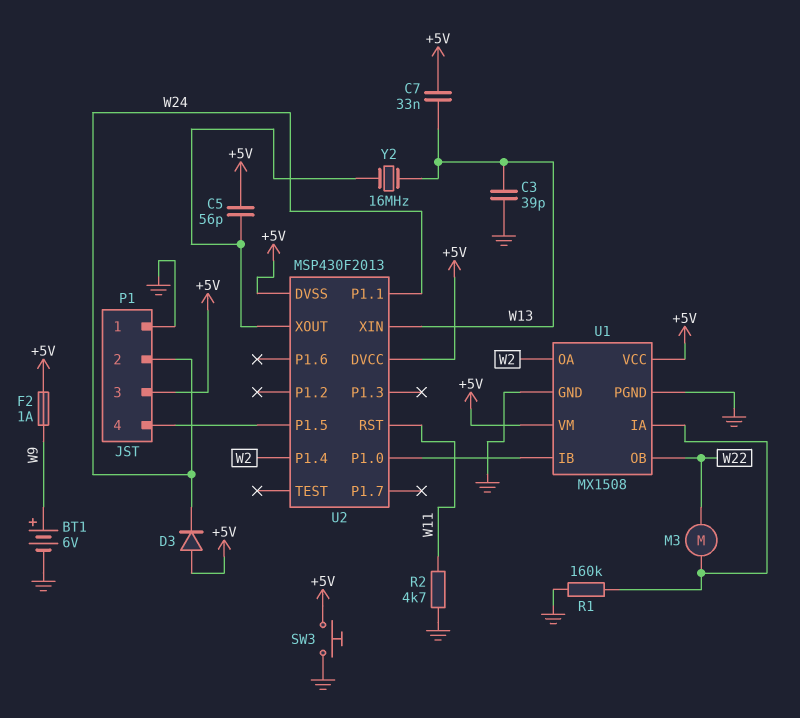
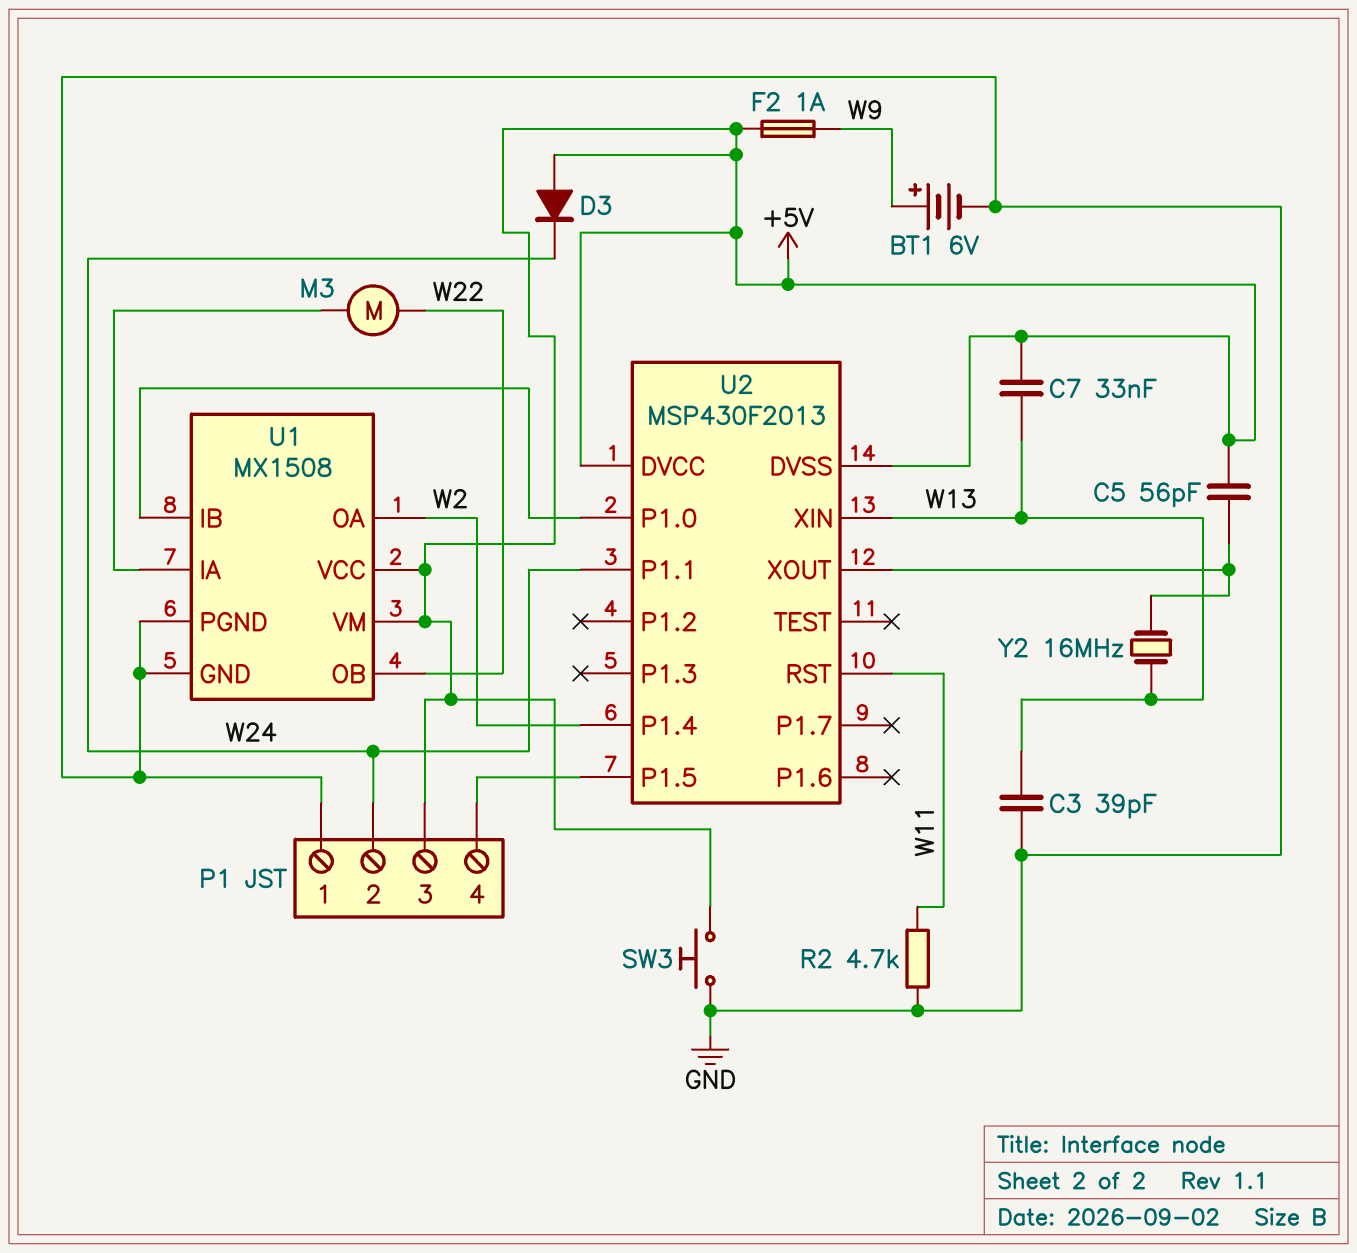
R1: 160k (GND, U1/IA) -> none

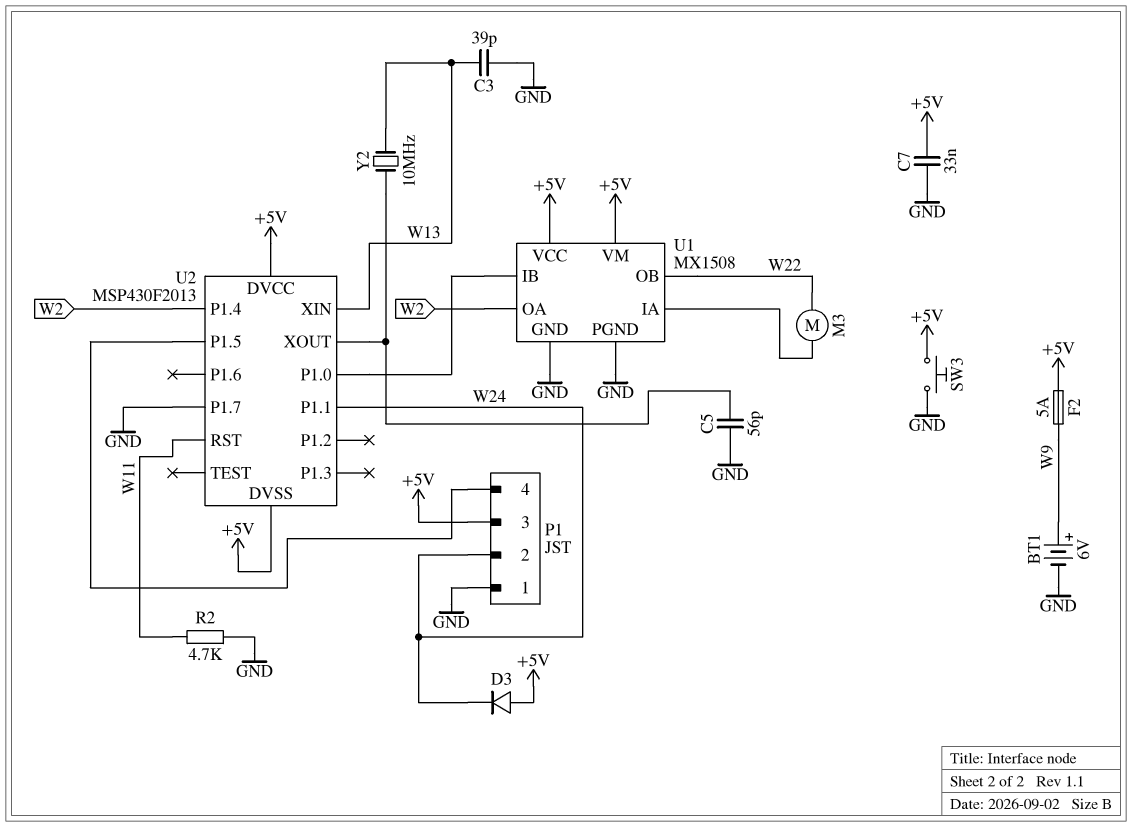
C5: 56pF (+5V, U2/XOUT) -> 56pF (GND, U2/XOUT)
C7: 33nF (+5V, W13) -> 33nF (+5V, GND)
F2: 1A (+5V, W9) -> 5A (+5V, W9)
U2 pin P1.7: none -> GND
Y2: 16MHz (U2/XOUT, W13) -> 10MHz (U2/XOUT, W13)

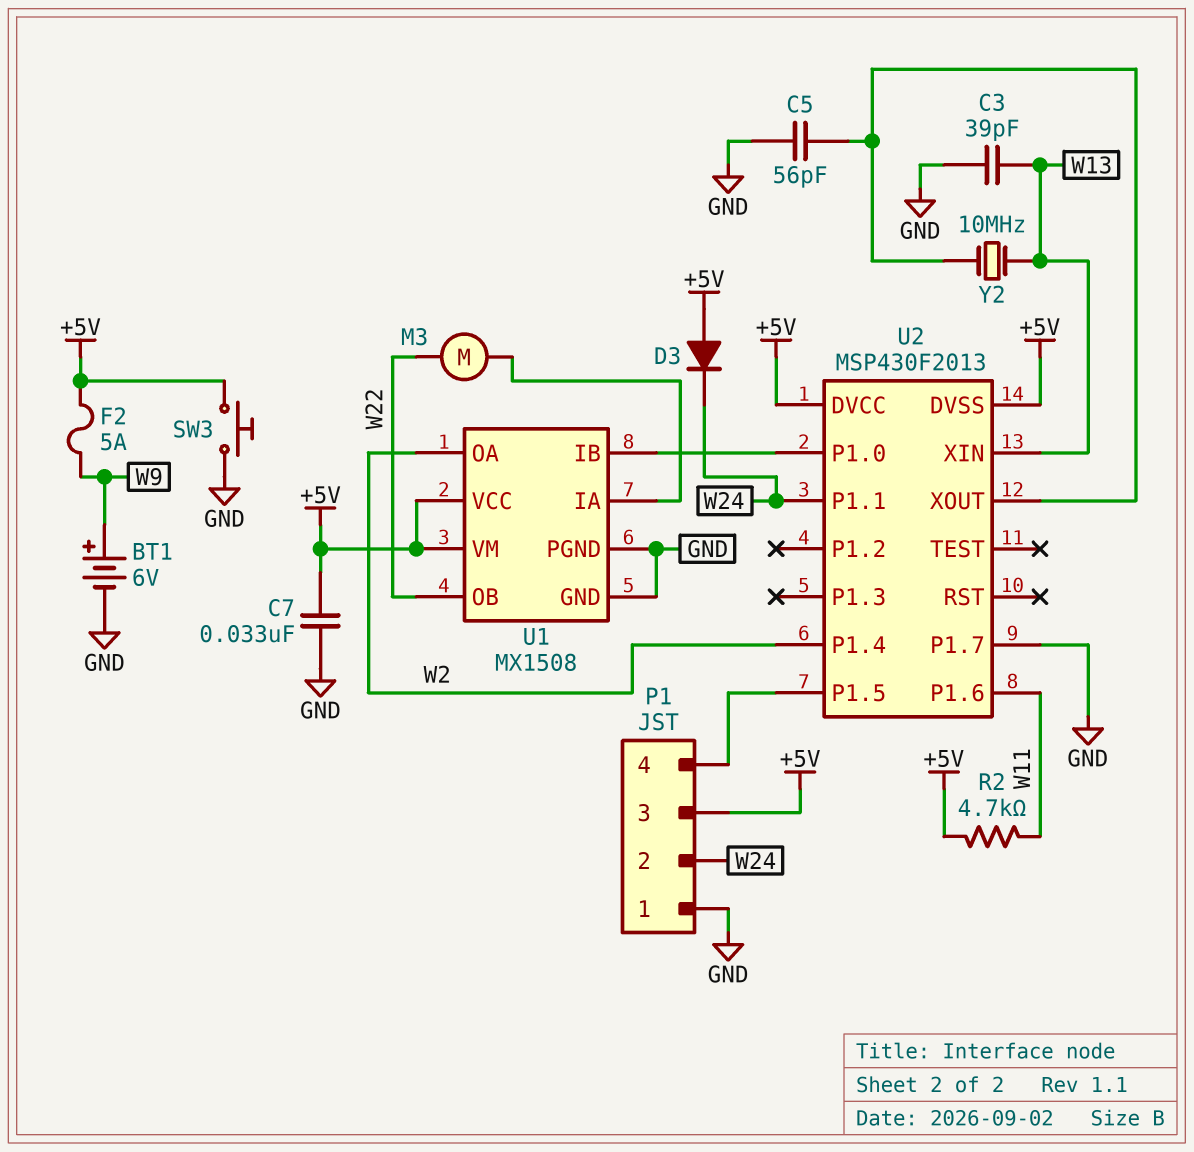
R2: 4.7k (GND, W11) -> 4.7k (+5V, W11)
U2 pin P1.6: none -> W11
U2 pin RST: W11 -> none

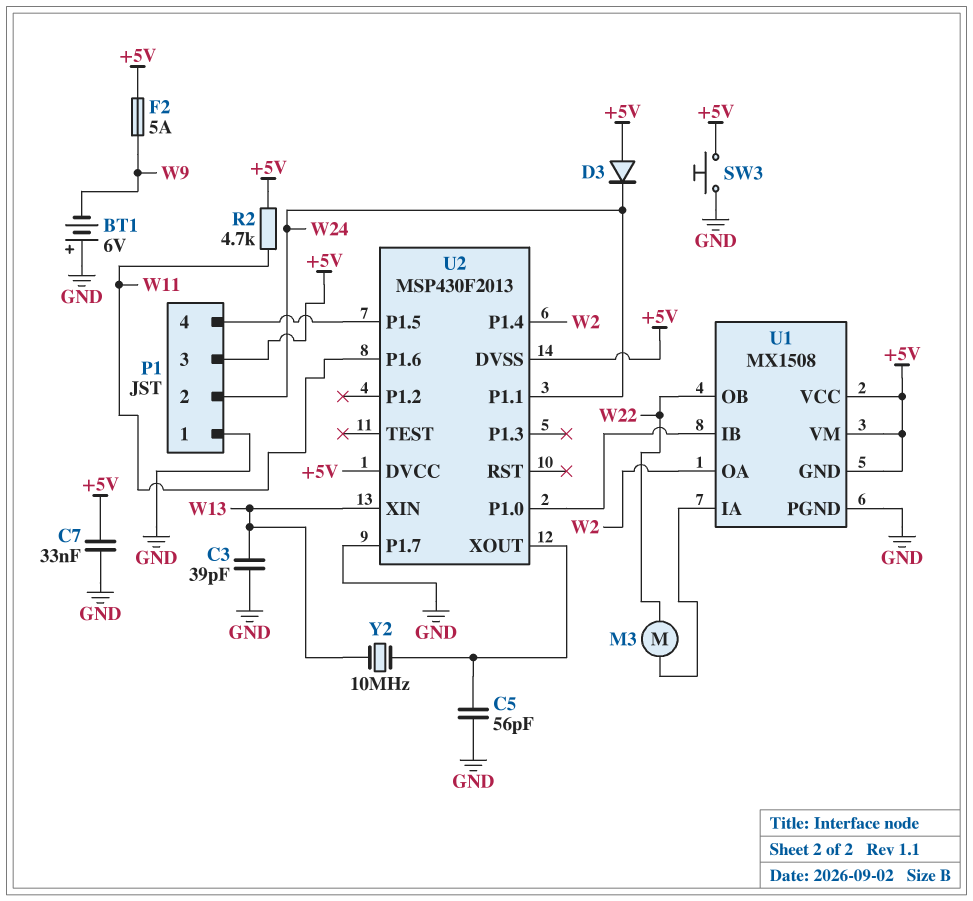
BT1: 6V (plus W9, minus GND) -> 6V (plus GND, minus W9)
U1 pin GND: GND -> +5V

